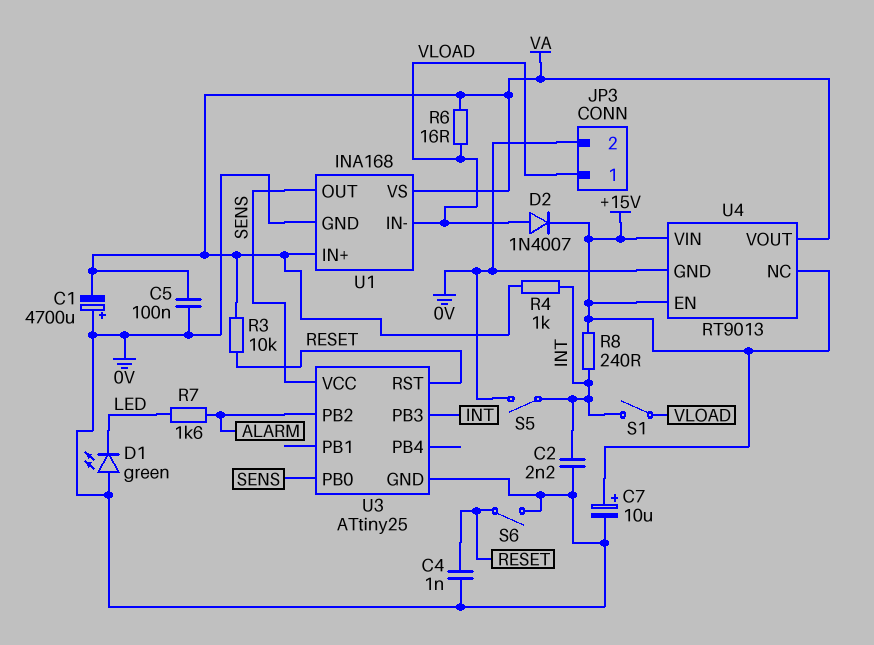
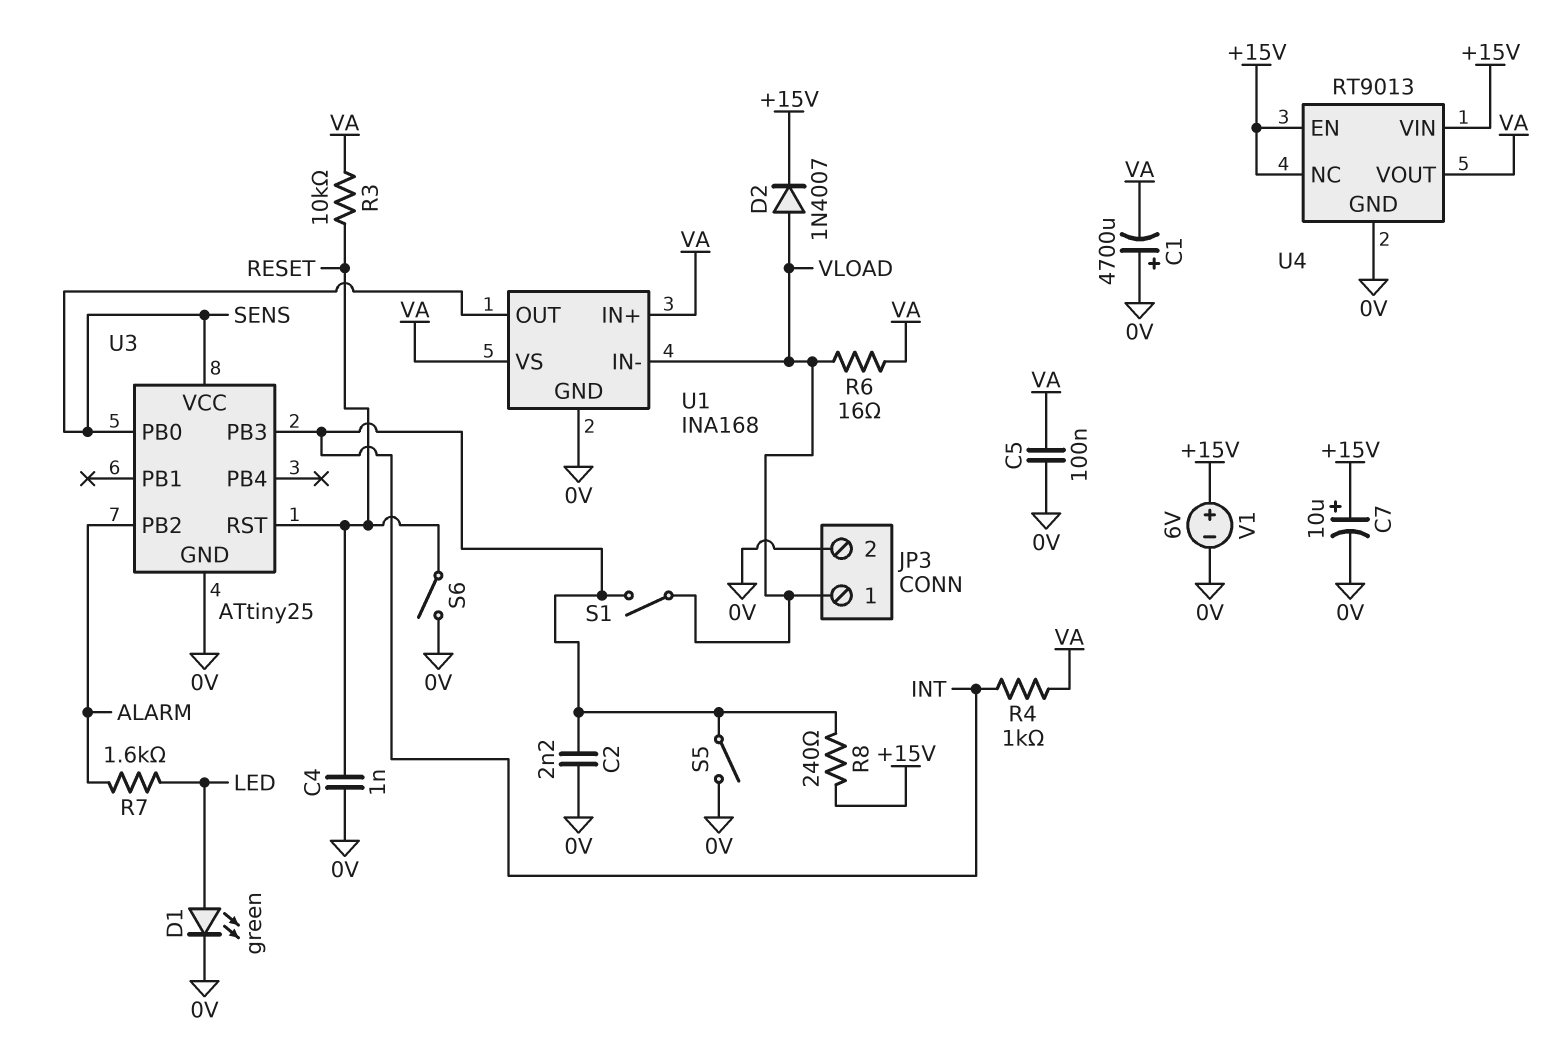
D1: LED green (A 0V, K LED) -> LED green (A LED, K 0V)
V1: none -> 6V (plus +15V, minus 0V)

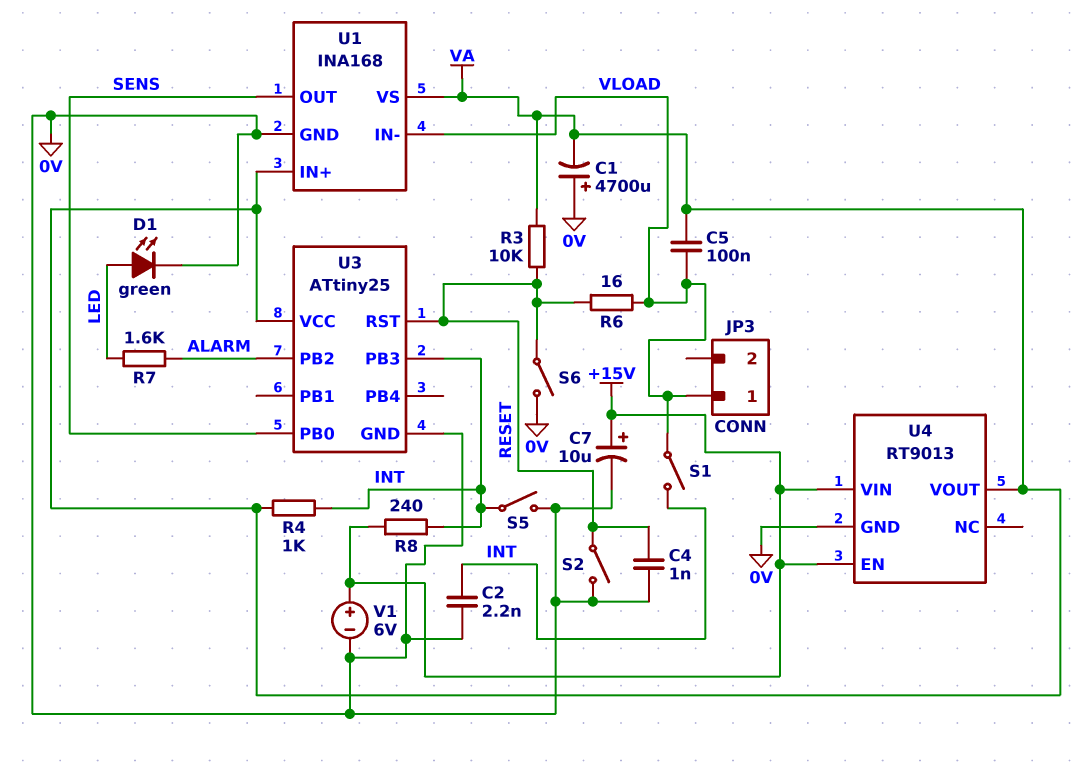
C5: 100nF (0V, VA) -> 100nF (VA, VLOAD)
D2: diode 1N4007 (A VLOAD, K +15V) -> none
JP3 pin 2: 0V -> none
R6: 16 (VA, VLOAD) -> 16 (RESET, VLOAD)
S2: none -> switch (0V, RESET)
U3 pin VCC: SENS -> VA
U4 pin NC: +15V -> none

